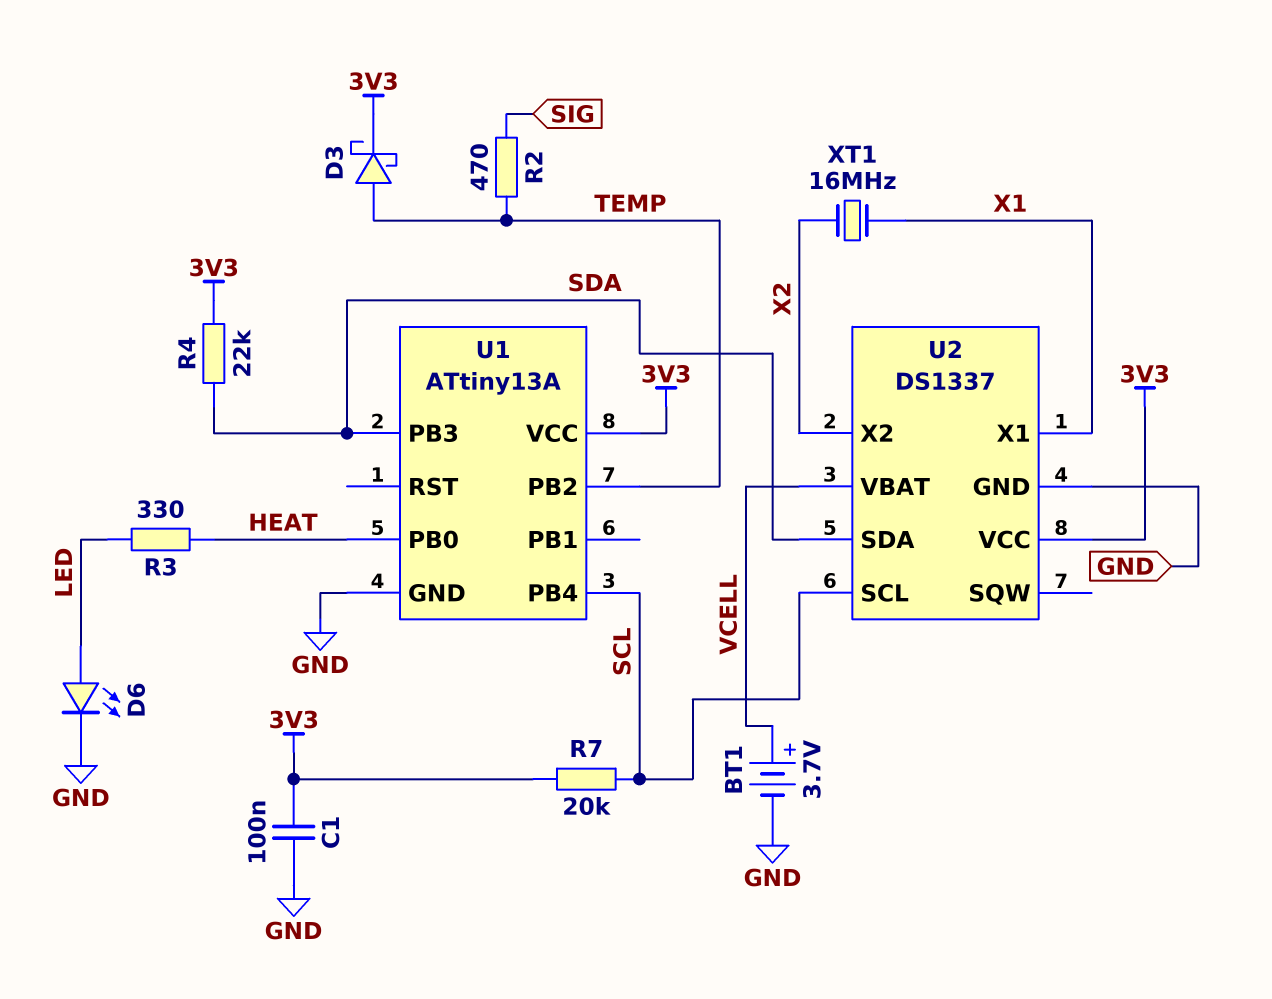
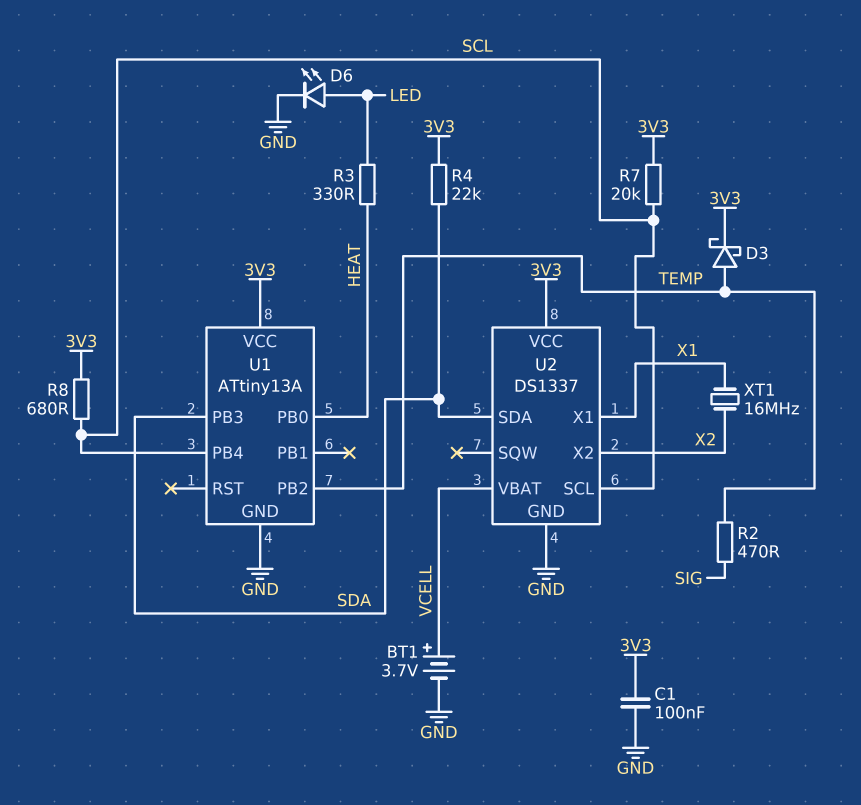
R8: none -> 680 (3V3, SCL)

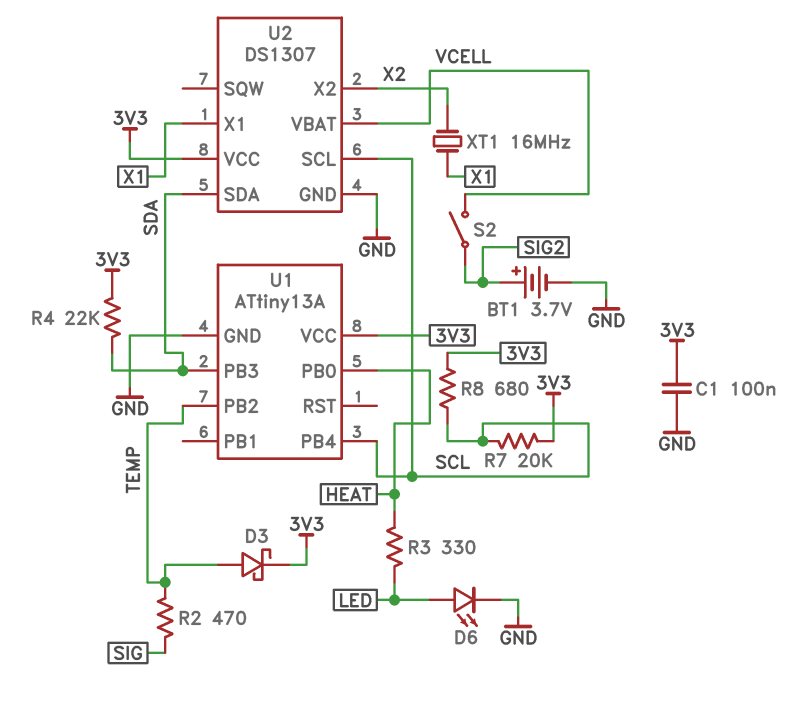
BT1: 3.7V (plus VCELL, minus GND) -> 3.7V (plus SIG2, minus GND)
S2: none -> switch (SIG2, VCELL)
U2: DS1337 -> DS1307

